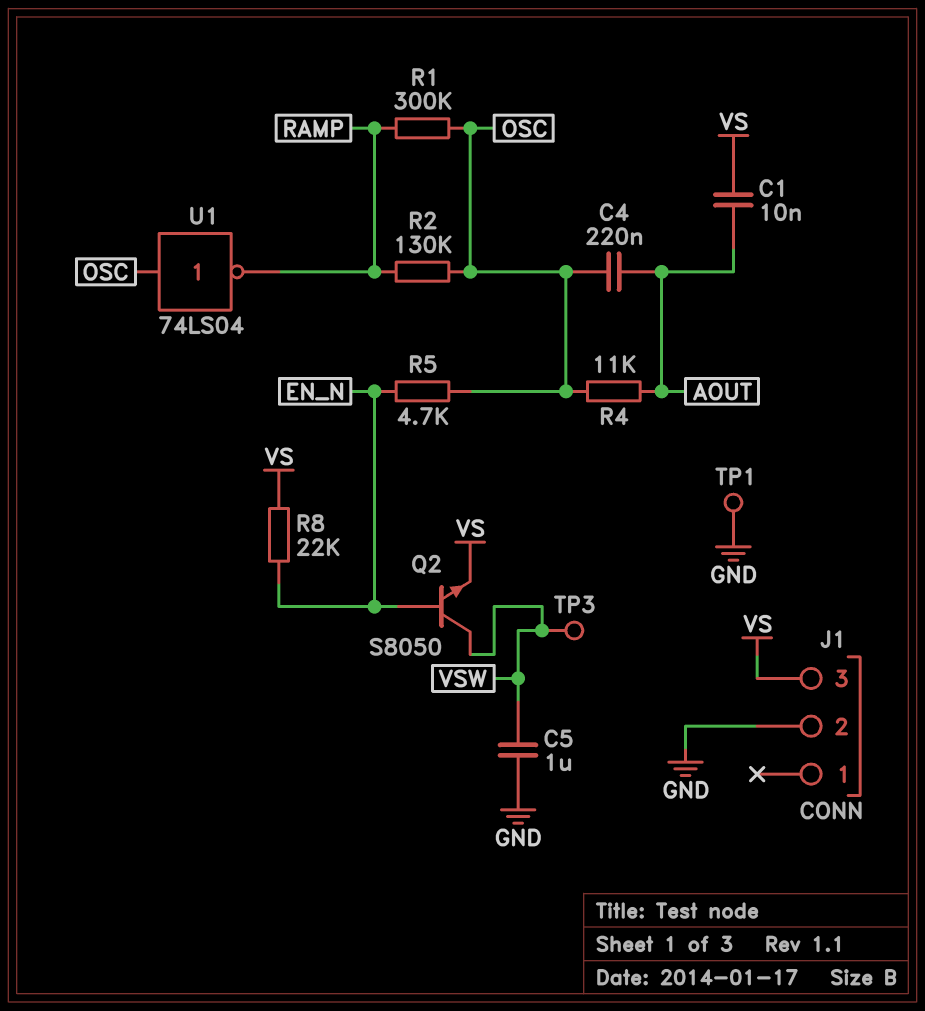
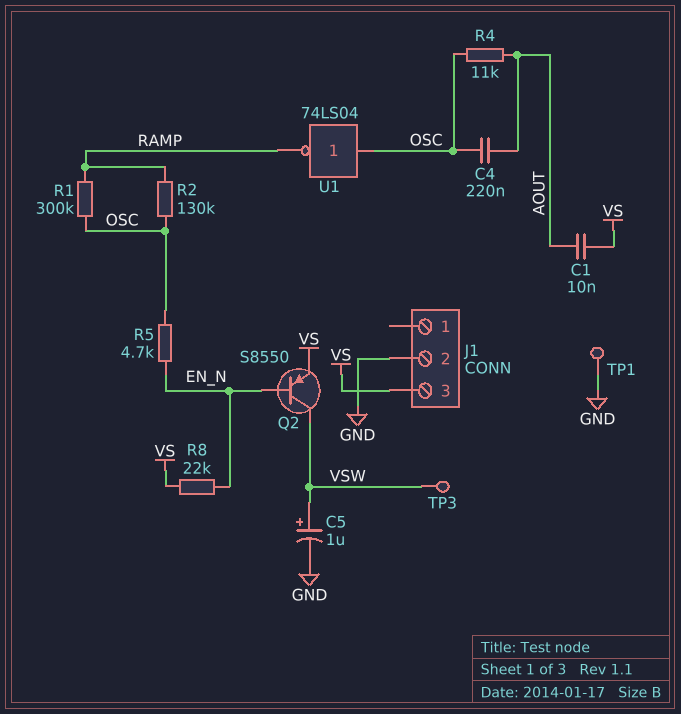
C5: 1uF (GND, VSW) -> 1uF (plus VSW, minus GND)
Q2: NPN S8050 (B EN_N, C VSW, E VS) -> PNP S8550 (B EN_N, C VSW, E VS)

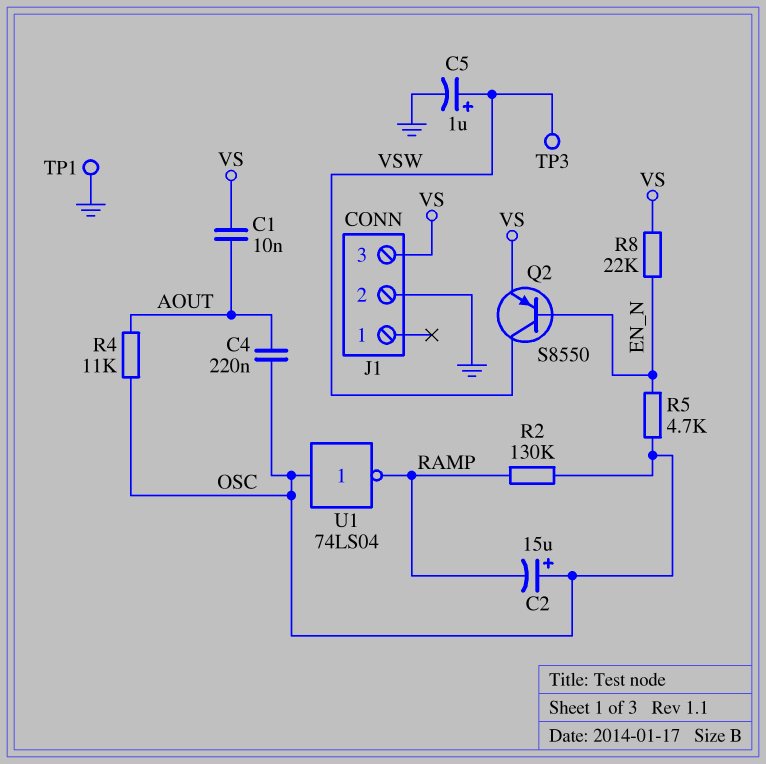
C2: none -> 15uF (plus OSC, minus RAMP)
R1: 300k (OSC, RAMP) -> none

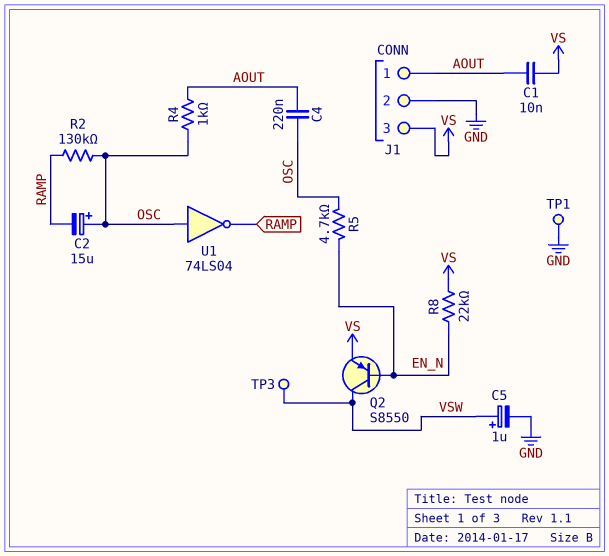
J1 pin 1: none -> AOUT
R4: 11k (AOUT, OSC) -> 1k (AOUT, OSC)

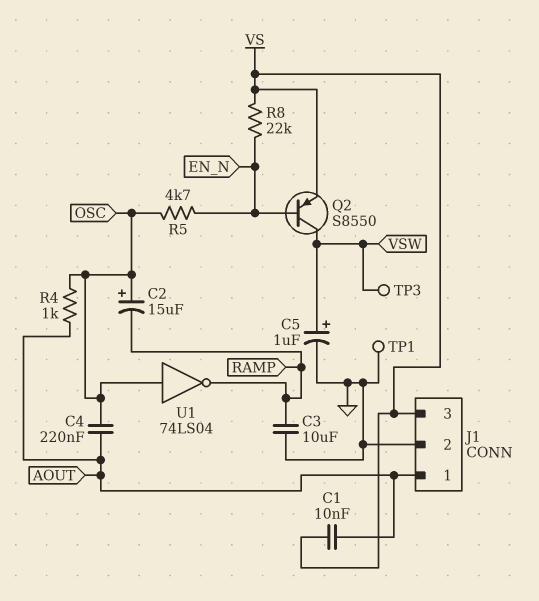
C3: none -> 10uF (GND, RAMP)
R2: 130k (OSC, RAMP) -> none

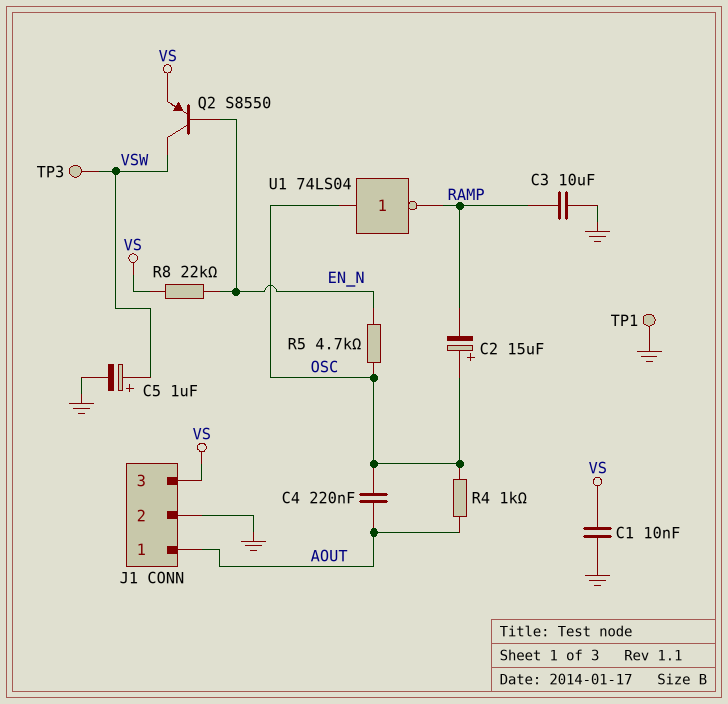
C1: 10nF (AOUT, VS) -> 10nF (GND, VS)

